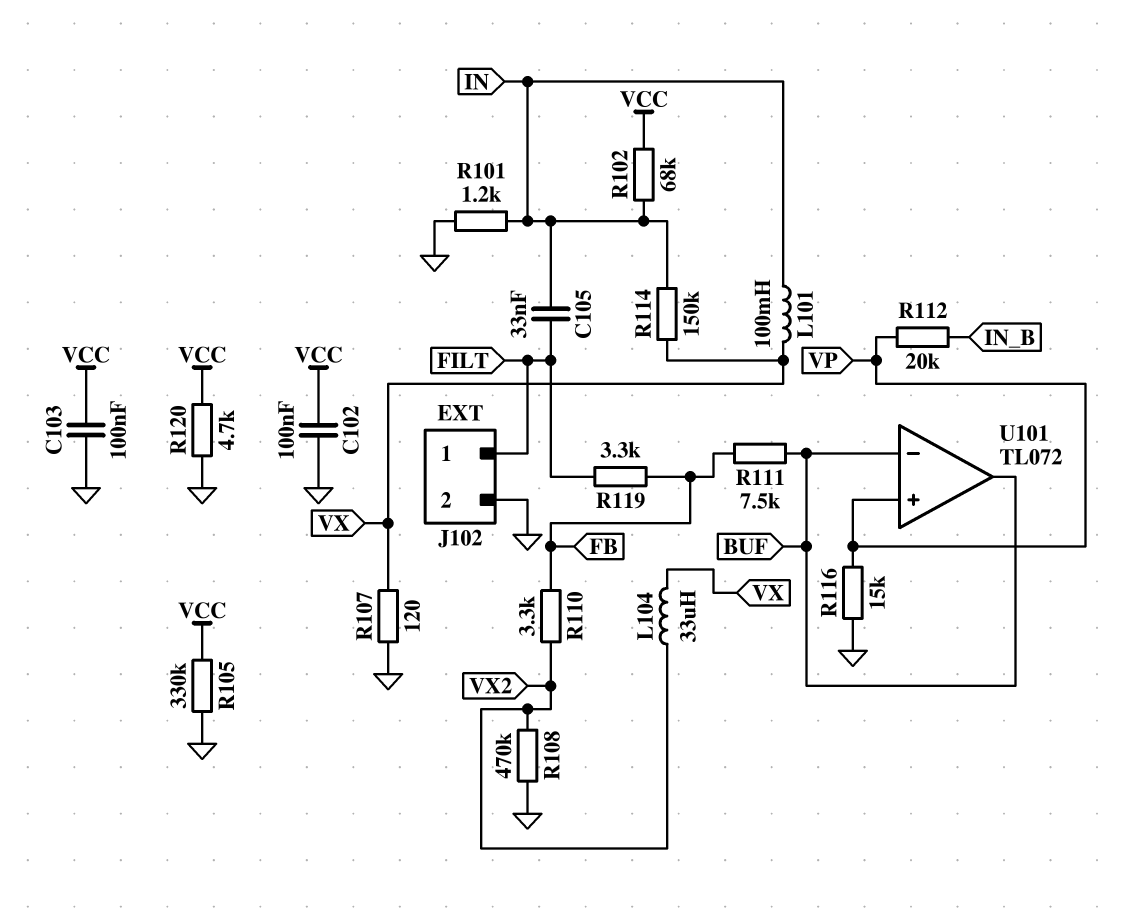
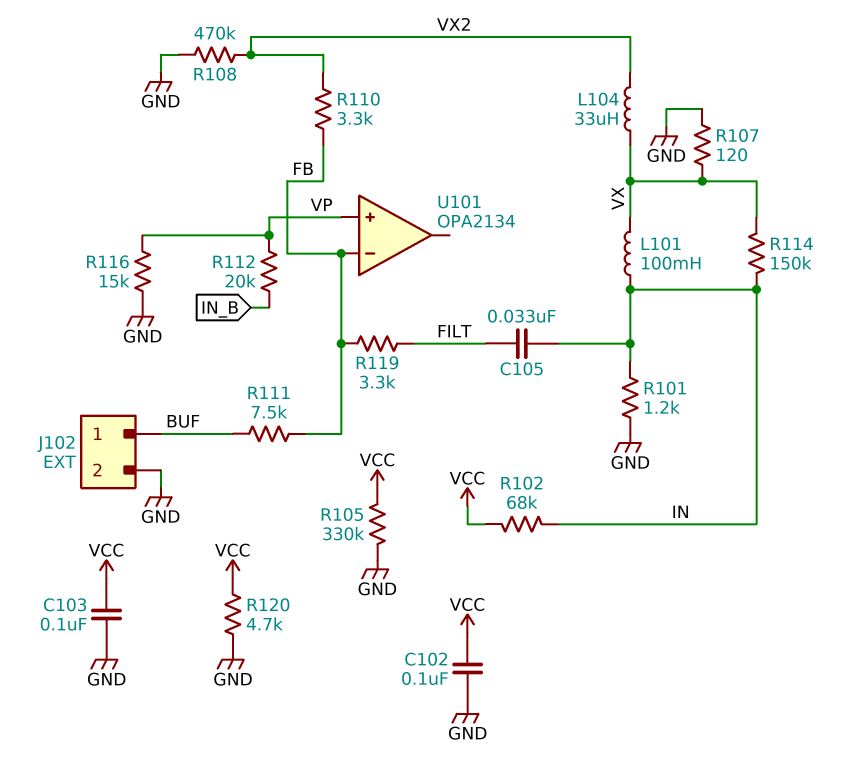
J102 pin 1: FILT -> BUF
U101: TL072 -> OPA2134
U101 pin in-: BUF -> FB
U101 pin out: BUF -> none

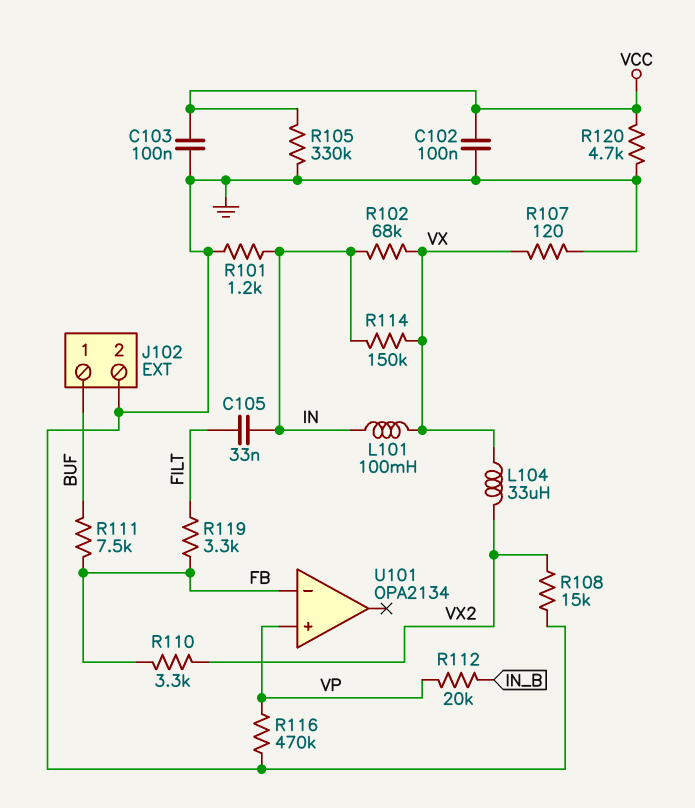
R102: 68k (IN, VCC) -> 68k (IN, VX)
R108: 470k (GND, VX2) -> 15k (GND, VX2)
R116: 15k (GND, VP) -> 470k (GND, VP)

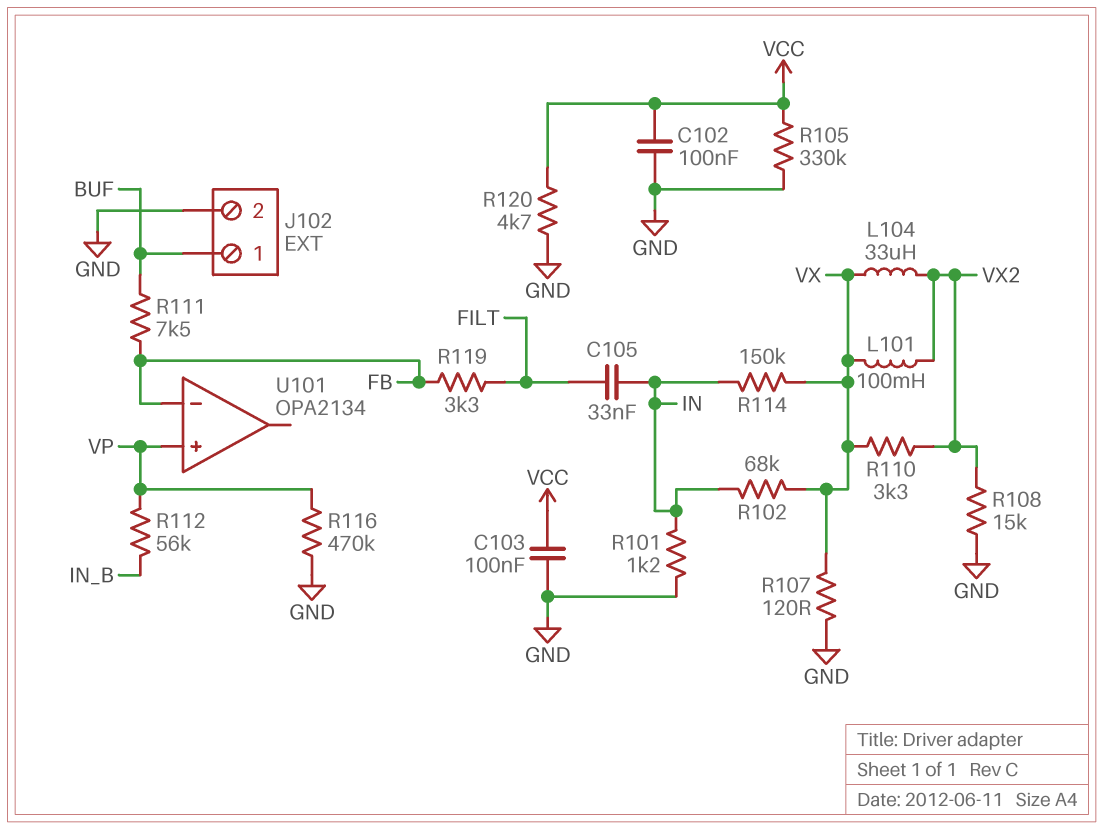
L101: 100mH (IN, VX) -> 100mH (VX, VX2)
R110: 3.3k (FB, VX2) -> 3.3k (VX, VX2)
R112: 20k (IN_B, VP) -> 56k (IN_B, VP)

